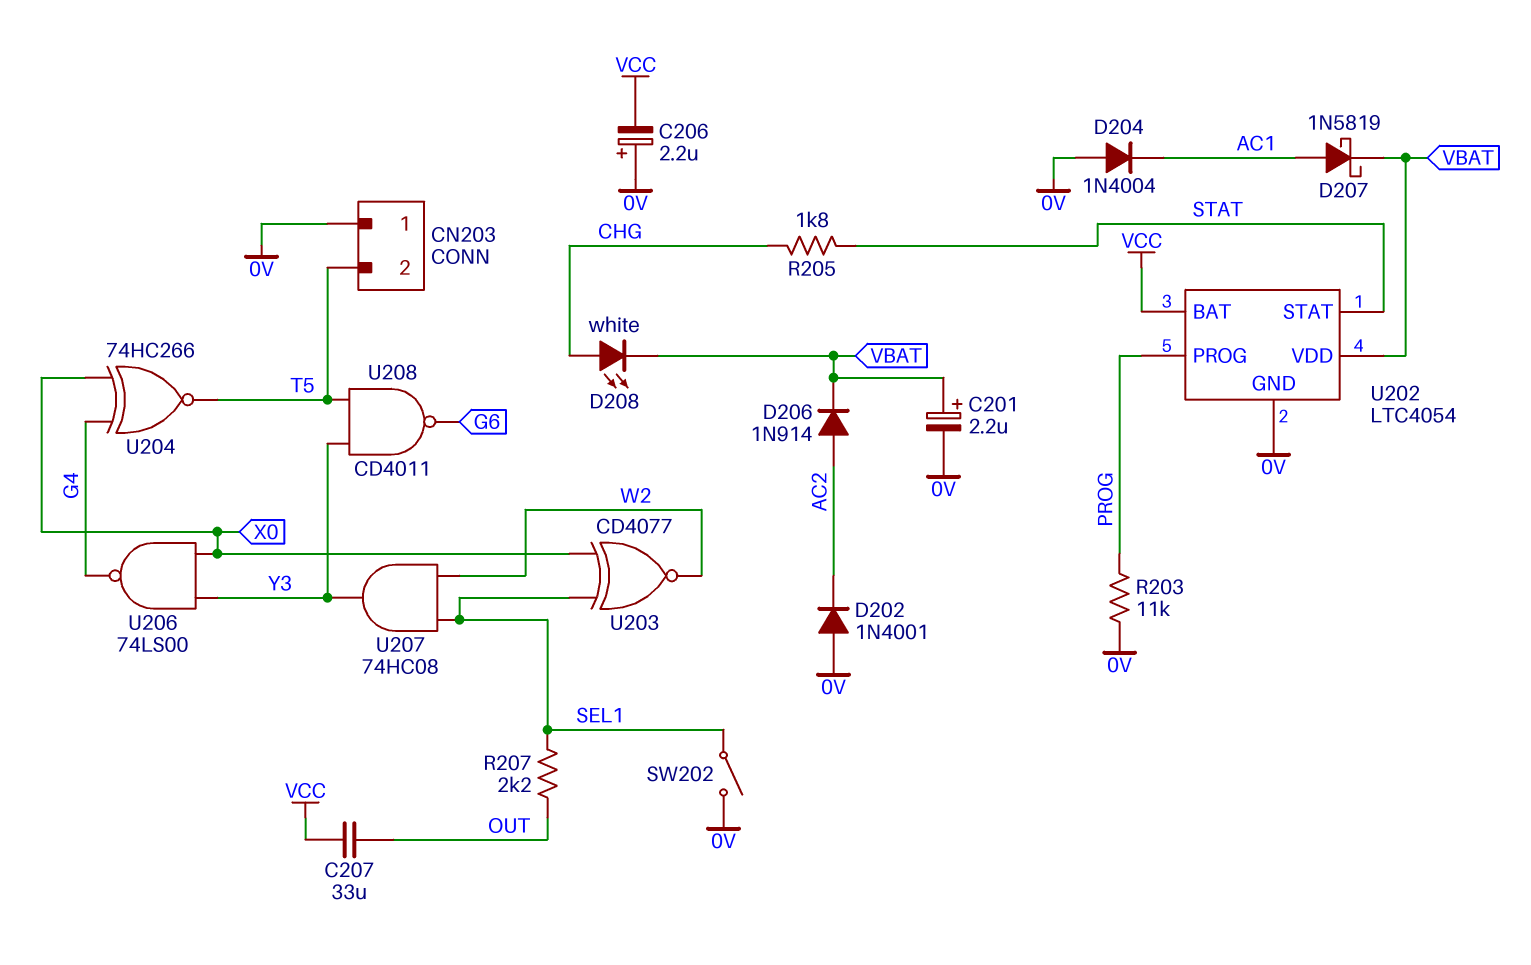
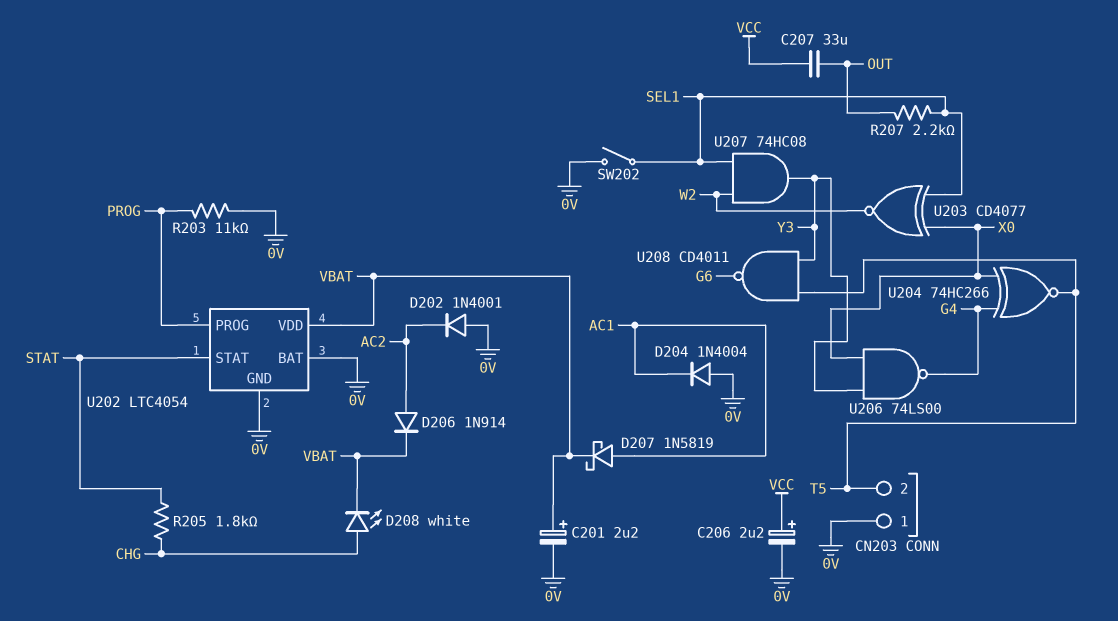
C206: 2.2uF (plus 0V, minus VCC) -> 2.2uF (plus VCC, minus 0V)
U202 pin BAT: VCC -> 0V

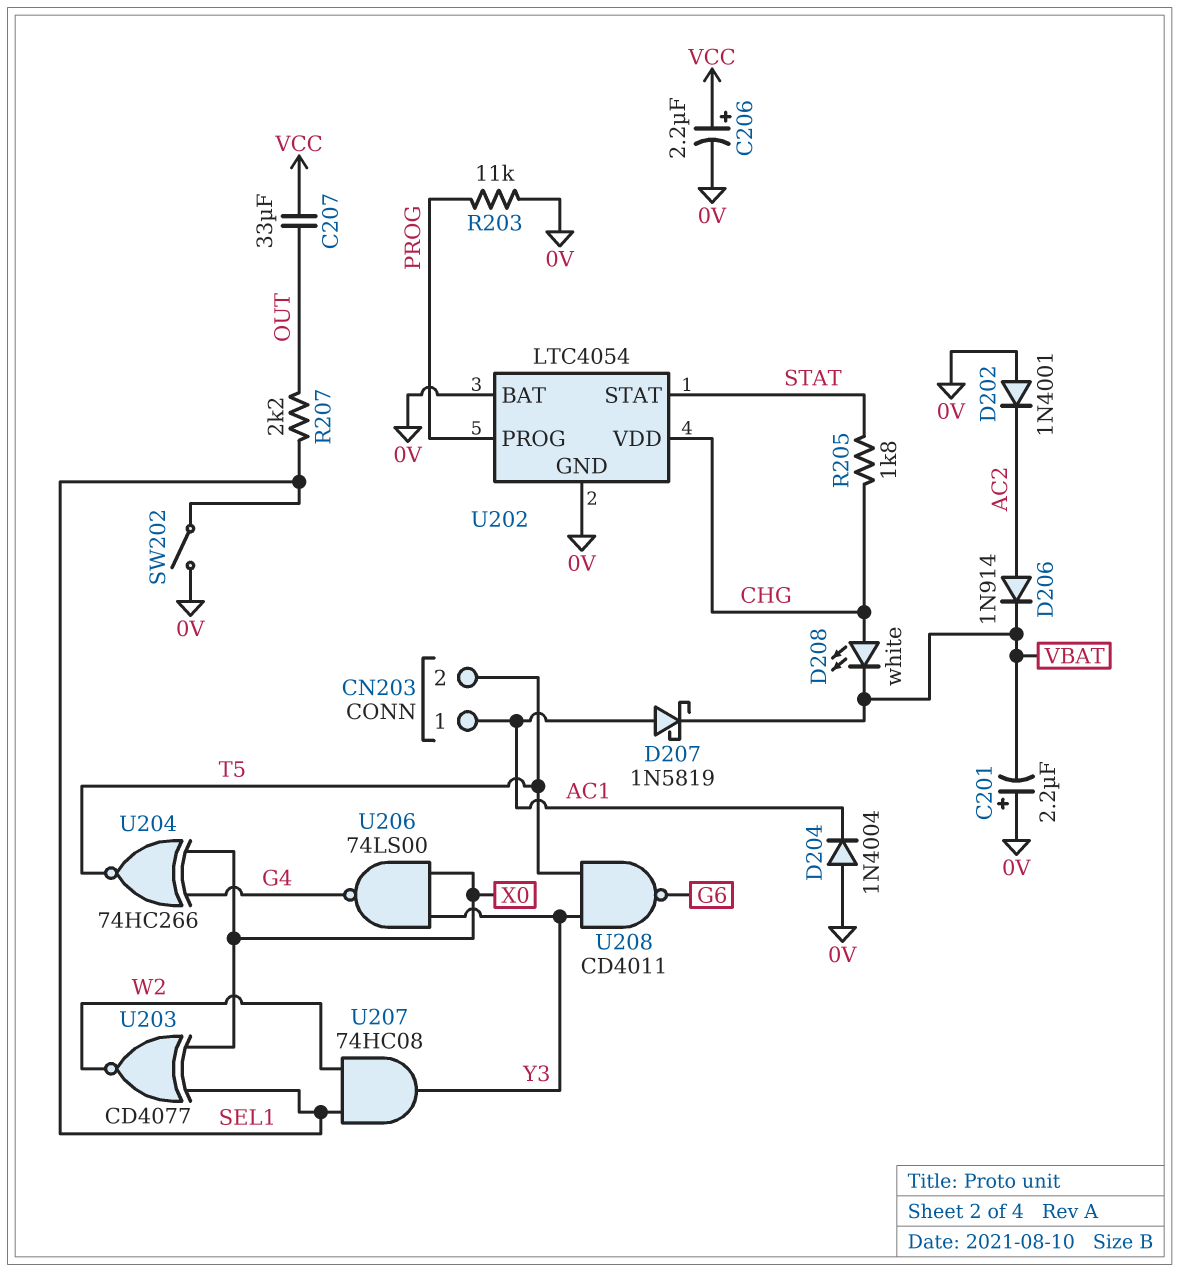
C201: 2.2uF (plus VBAT, minus 0V) -> 2.2uF (plus 0V, minus VBAT)
CN203 pin 1: 0V -> AC1
U202 pin VDD: VBAT -> CHG

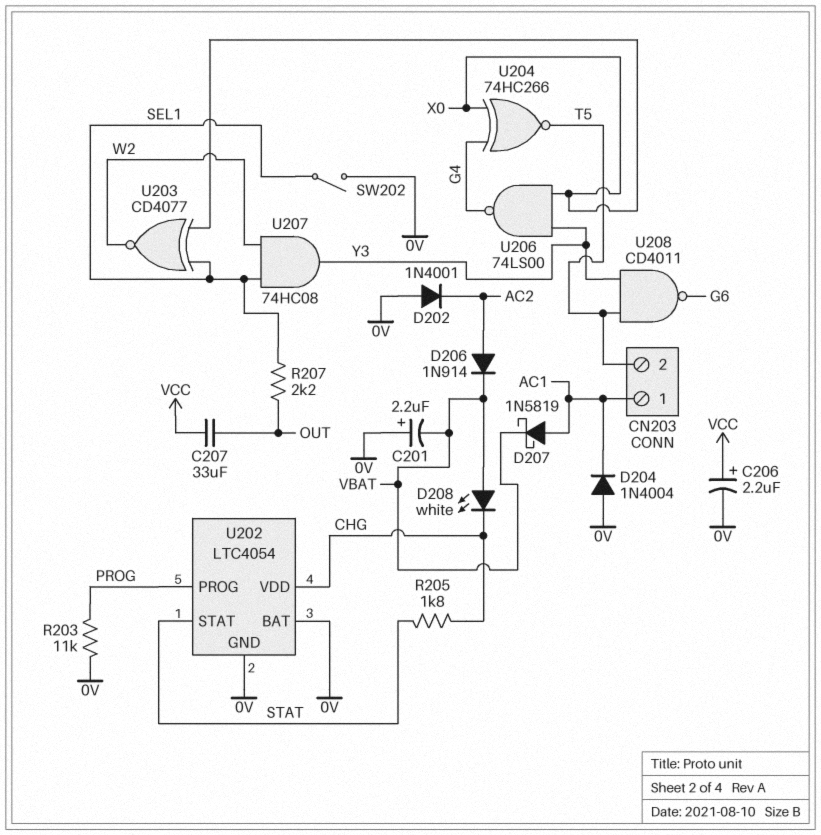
D208: LED white (A CHG, K VBAT) -> LED white (A VBAT, K CHG)

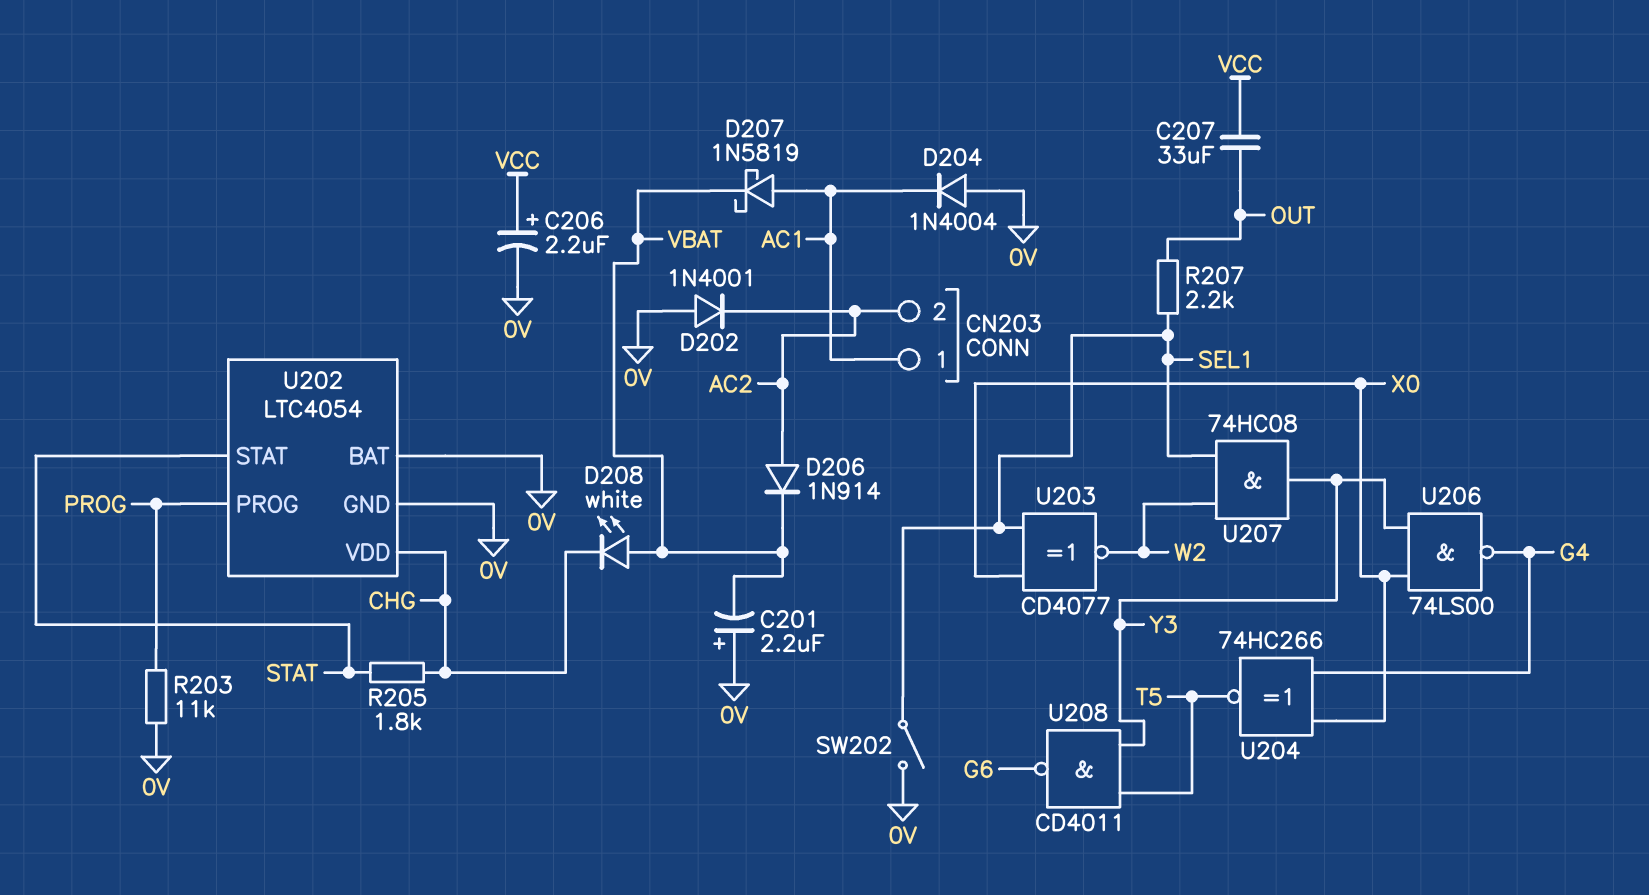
CN203 pin 2: T5 -> AC2

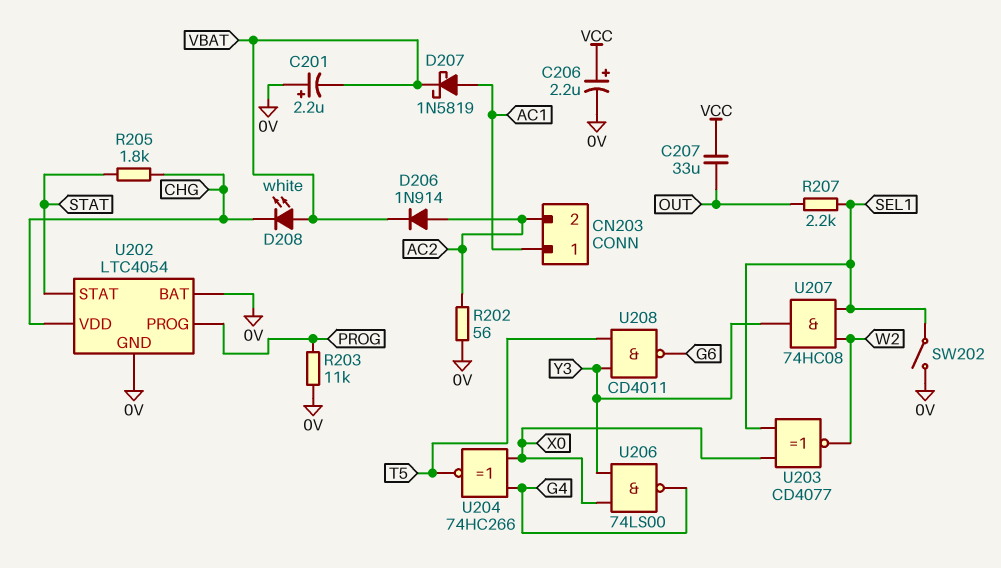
D202: diode 1N4001 (A 0V, K AC2) -> none
D204: diode 1N4004 (A 0V, K AC1) -> none
R202: none -> 56 (0V, AC2)

